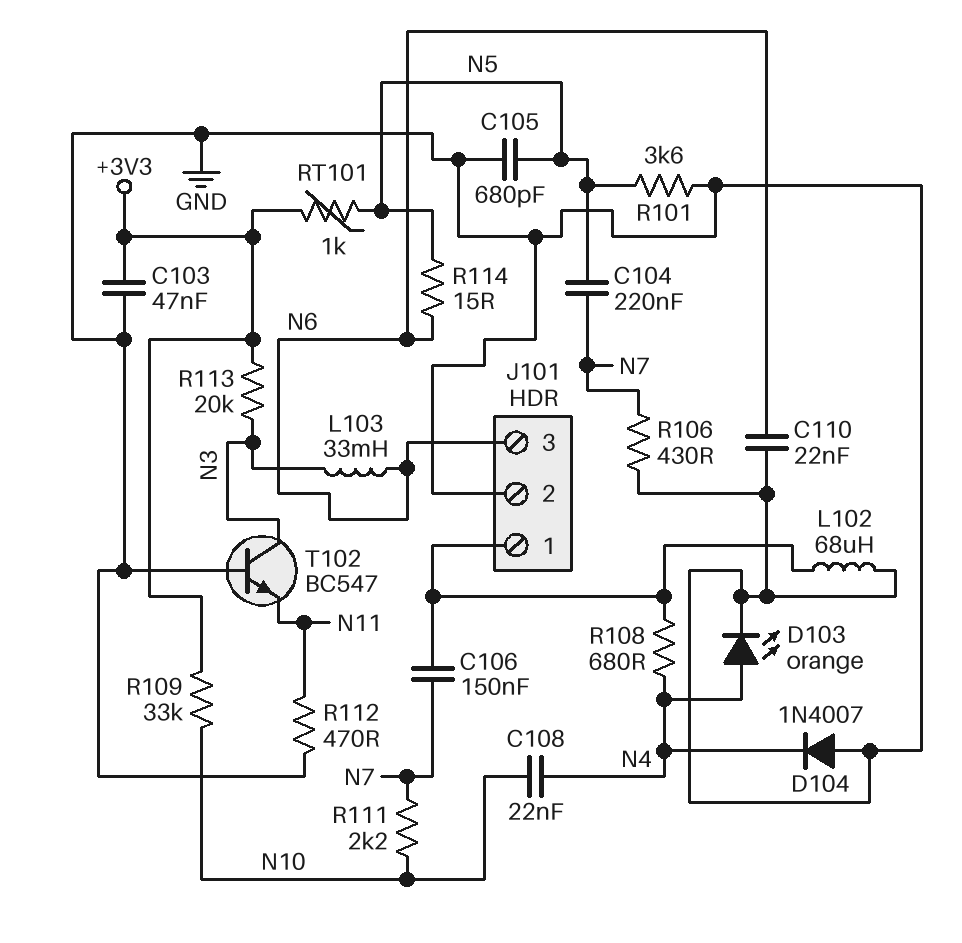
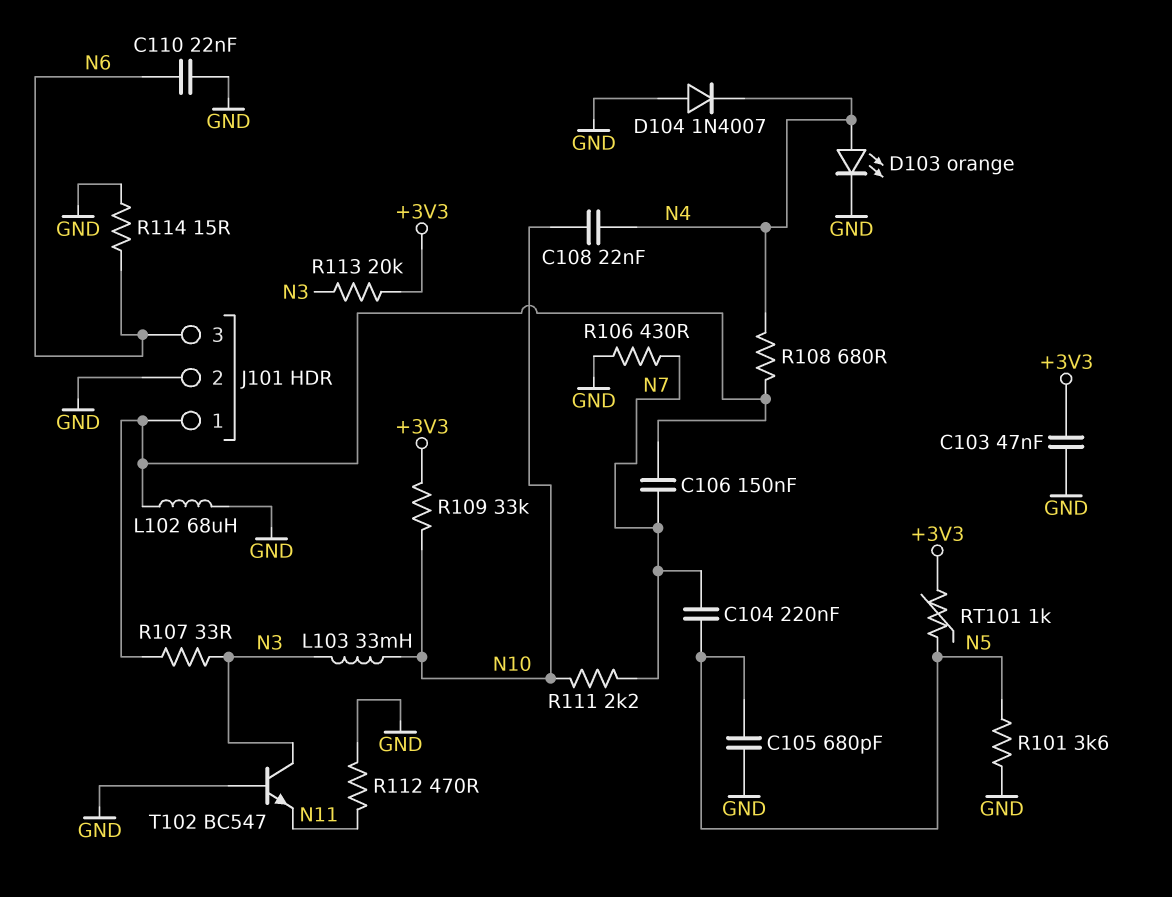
L103: 33mH (N3, N6) -> 33mH (N3, N10)
R107: none -> 33 (J101/1, N3)
R114: 15 (N5, N6) -> 15 (GND, N6)

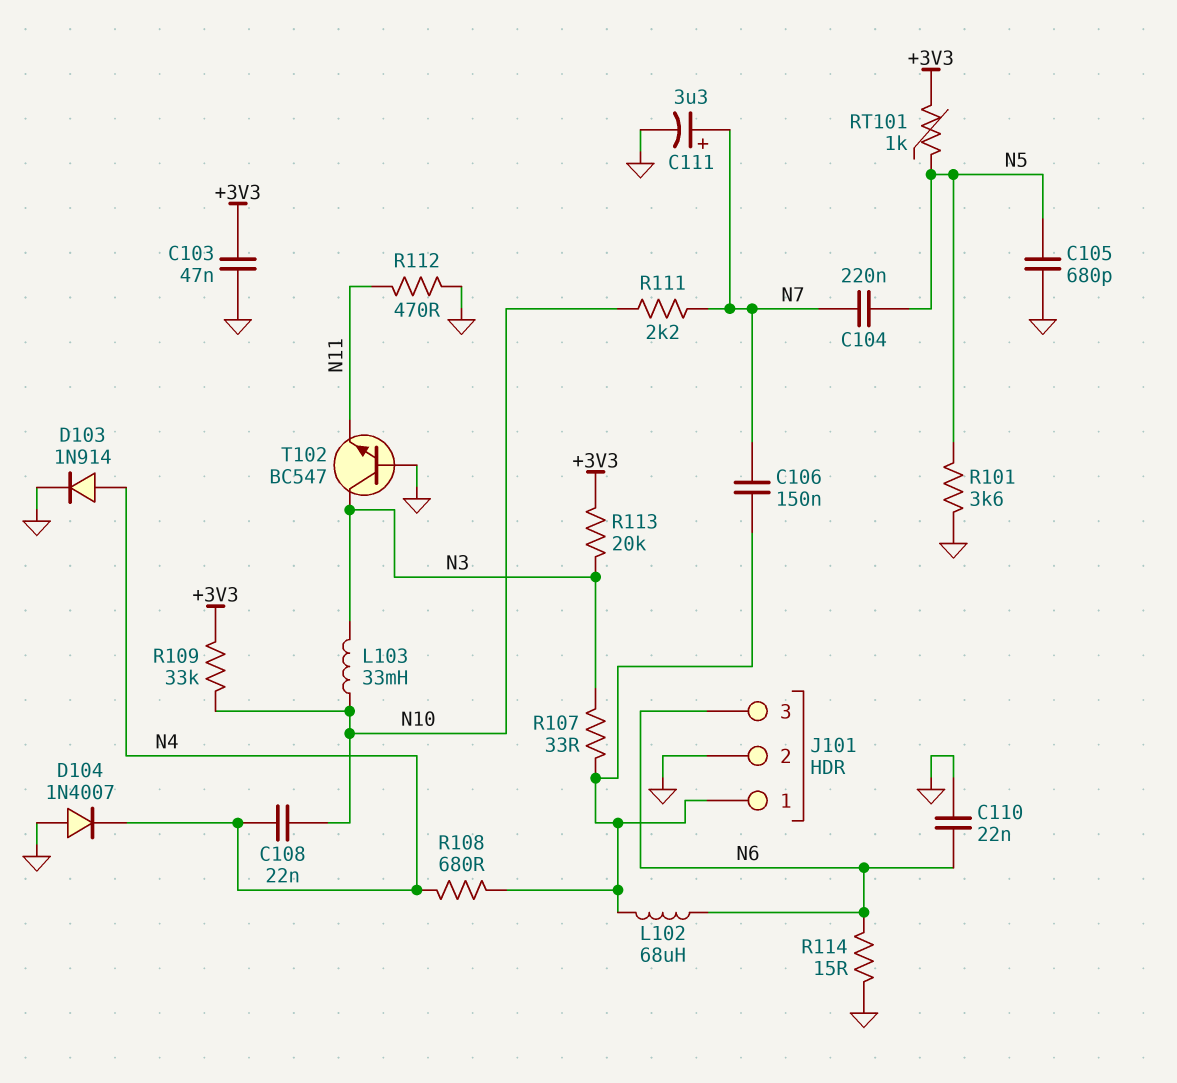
C111: none -> 3.3uF (plus N7, minus GND)
D103: LED orange (A N4, K GND) -> diode 1N914 (A N4, K GND)
L102: 68uH (GND, J101/1) -> 68uH (J101/1, N6)
R106: 430 (GND, N7) -> none

